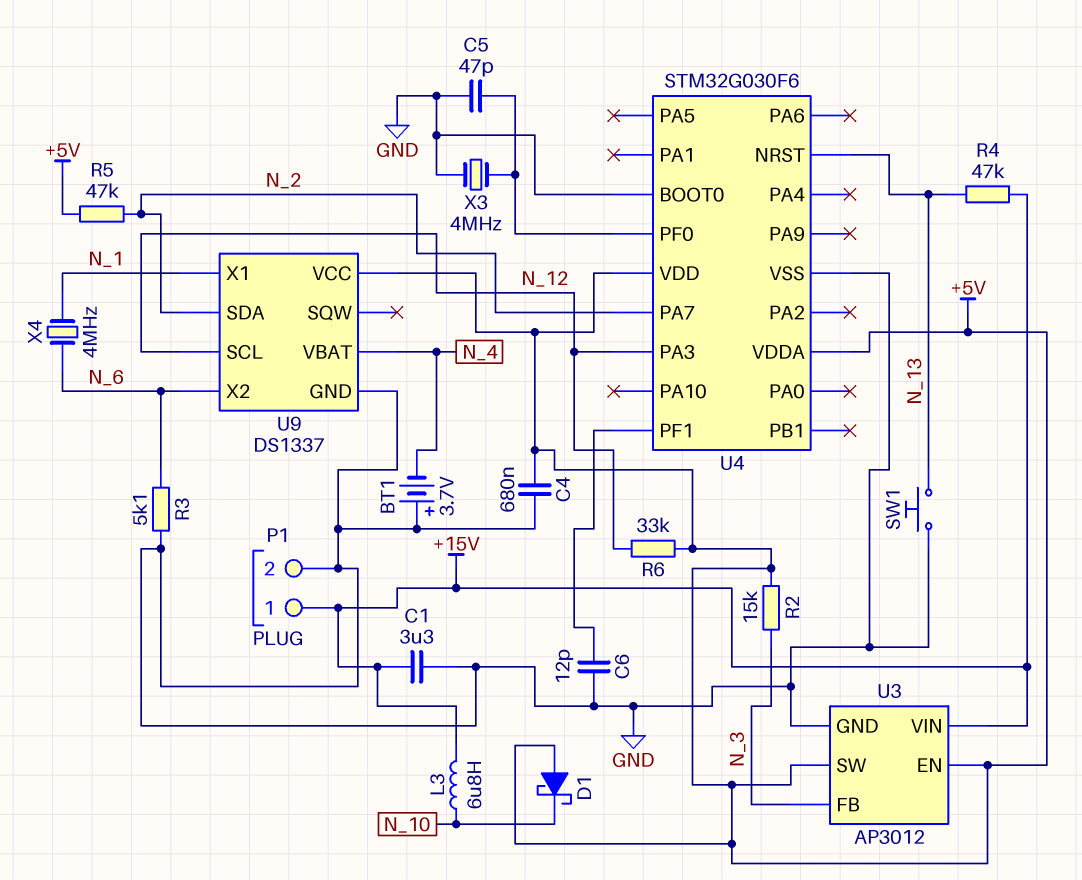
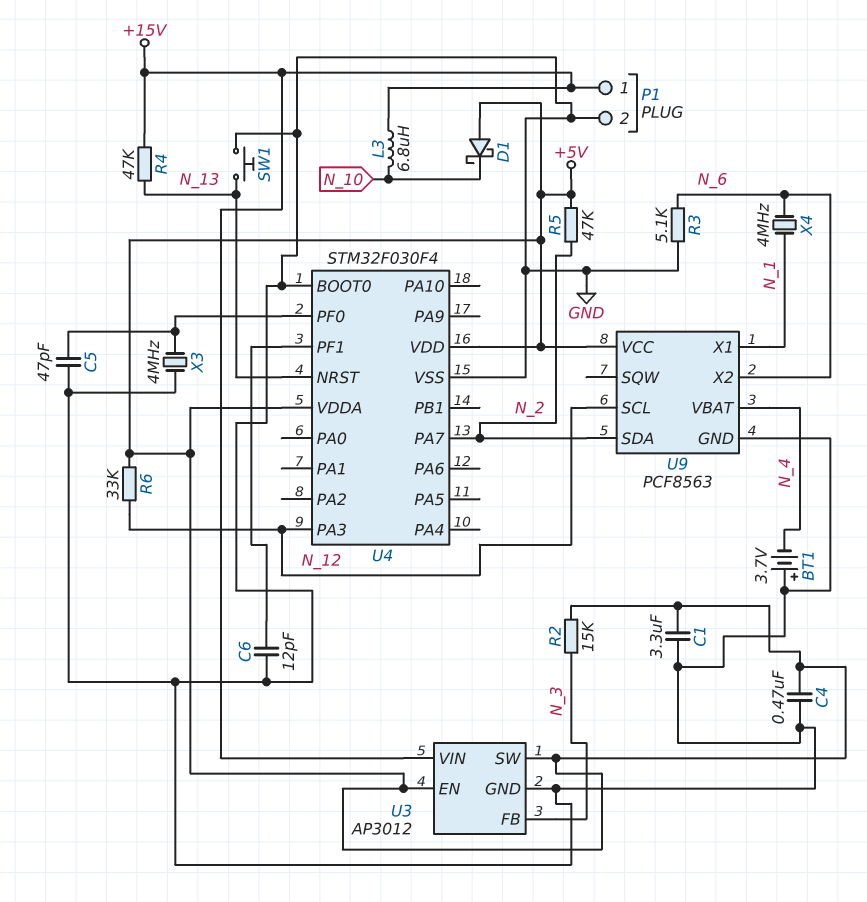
C1: 3.3uF (+15V, GND) -> 3.3uF (+5V, GND)
C4: 680nF (+5V, GND) -> 470nF (+5V, GND)
U4: STM32G030F6 -> STM32F030F4
U9: DS1337 -> PCF8563

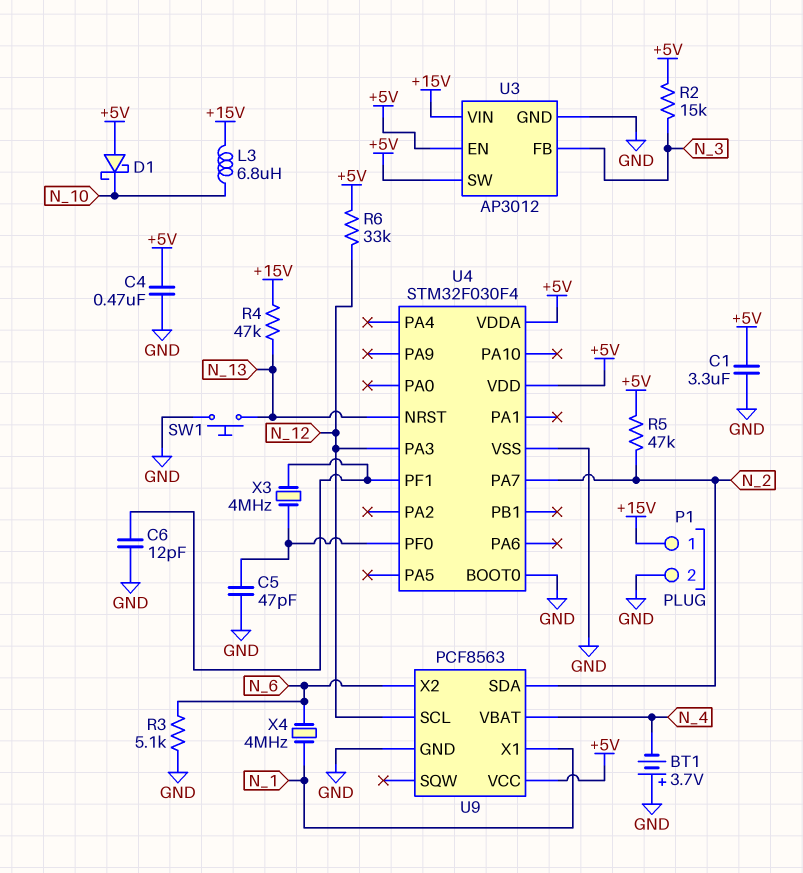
X3: 4MHz (GND, U4/PF0) -> 4MHz (U4/PF0, U4/PF1)

